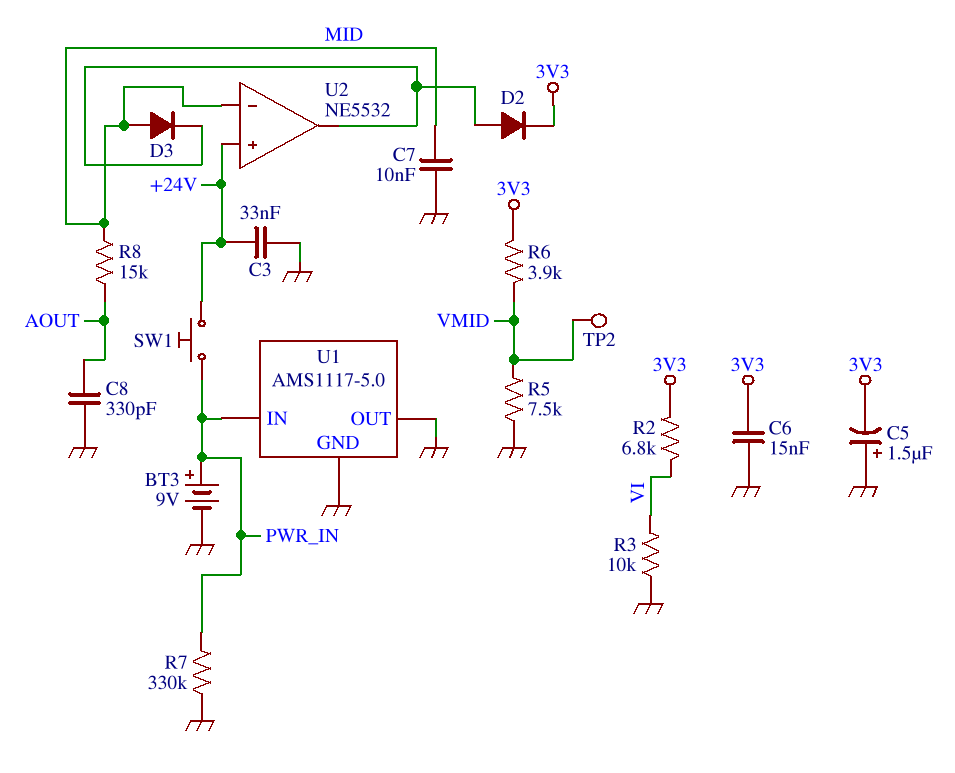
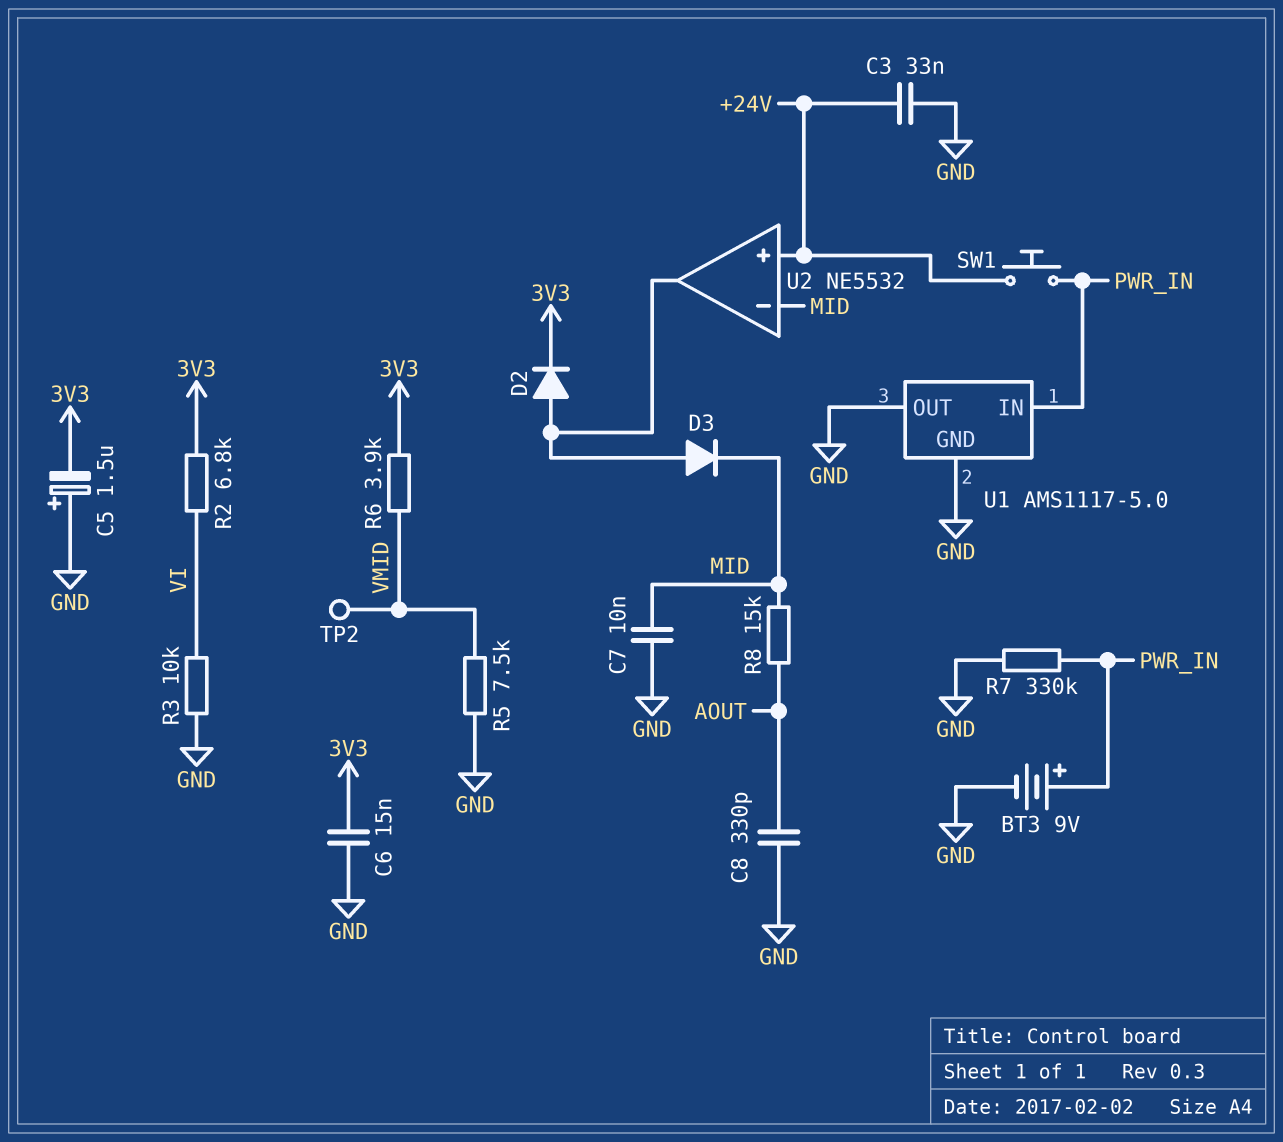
D3: diode (A MID, K U2/out) -> diode (A U2/out, K MID)

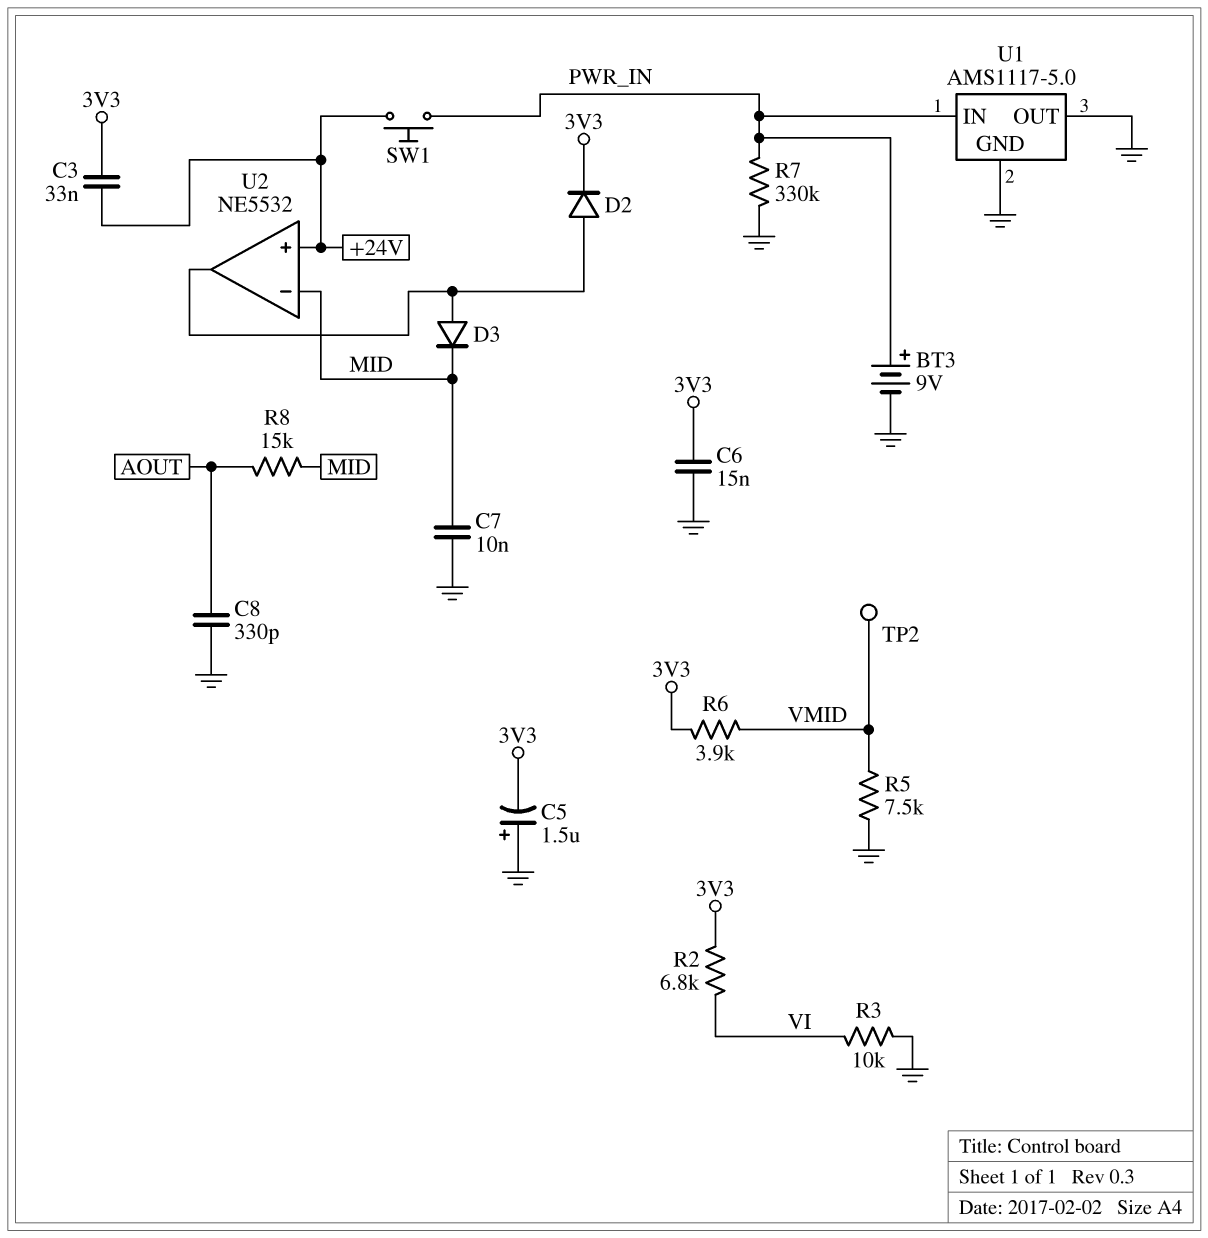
C3: 33nF (+24V, GND) -> 33nF (+24V, 3V3)

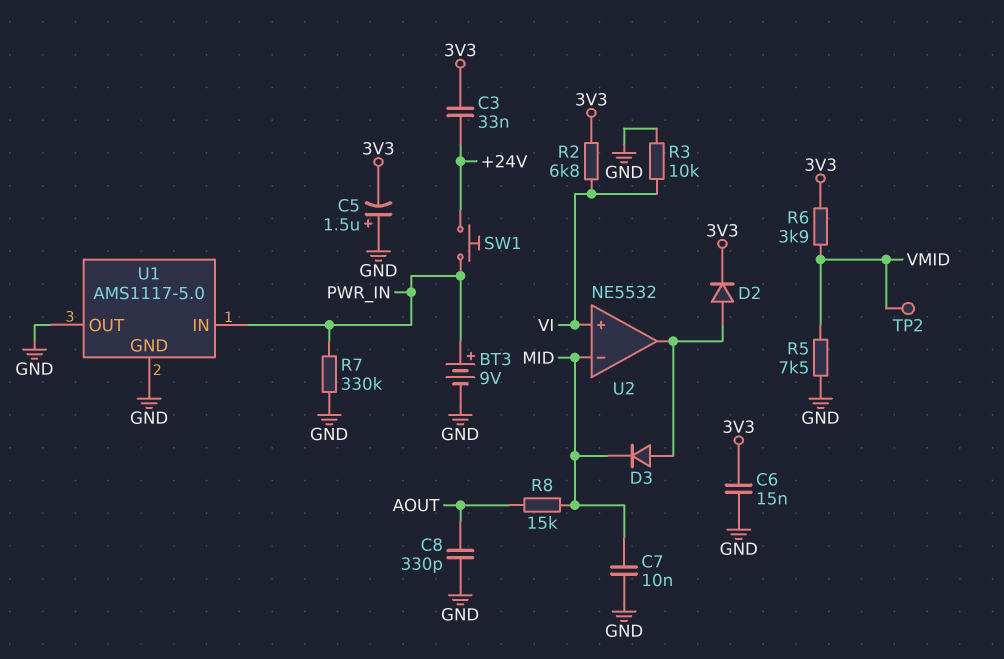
U2 pin in+: +24V -> VI

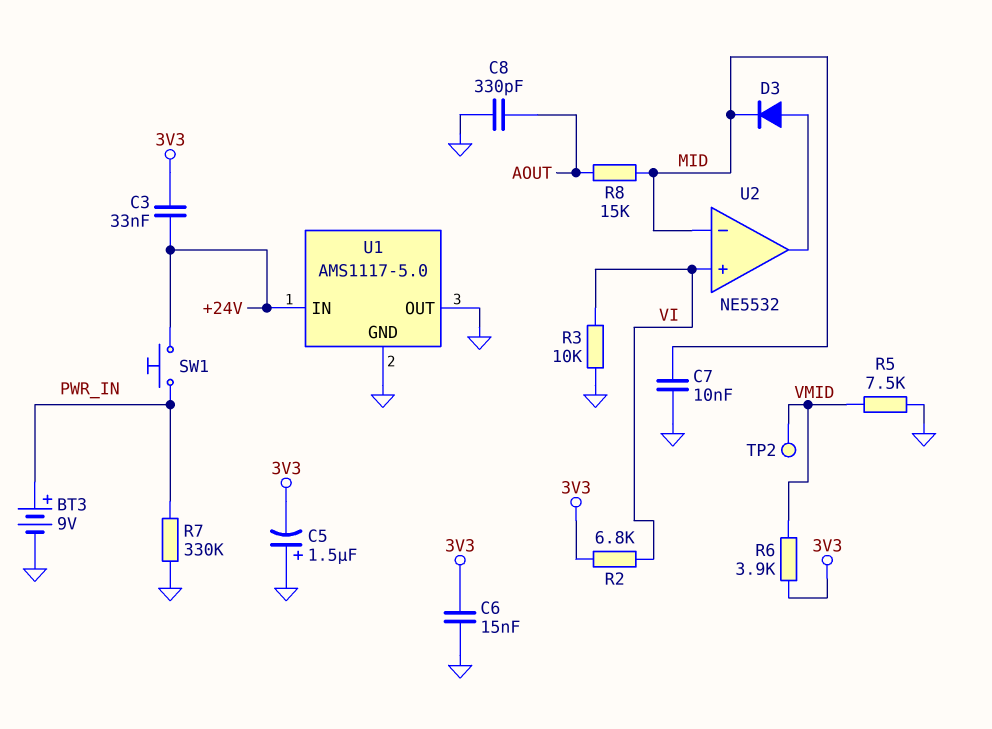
D2: diode (A U2/out, K 3V3) -> none
U1 pin IN: PWR_IN -> +24V

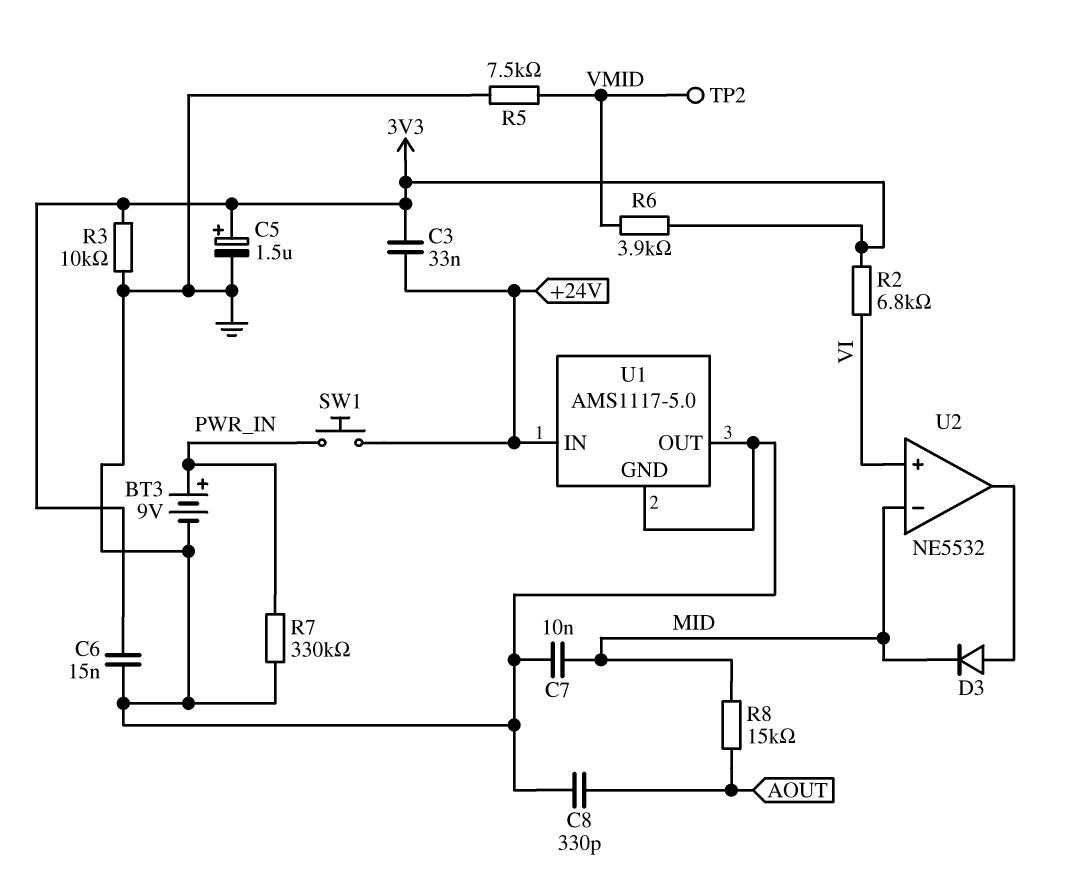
C5: 1.5uF (plus GND, minus 3V3) -> 1.5uF (plus 3V3, minus GND)
R3: 10k (GND, VI) -> 10k (3V3, GND)

